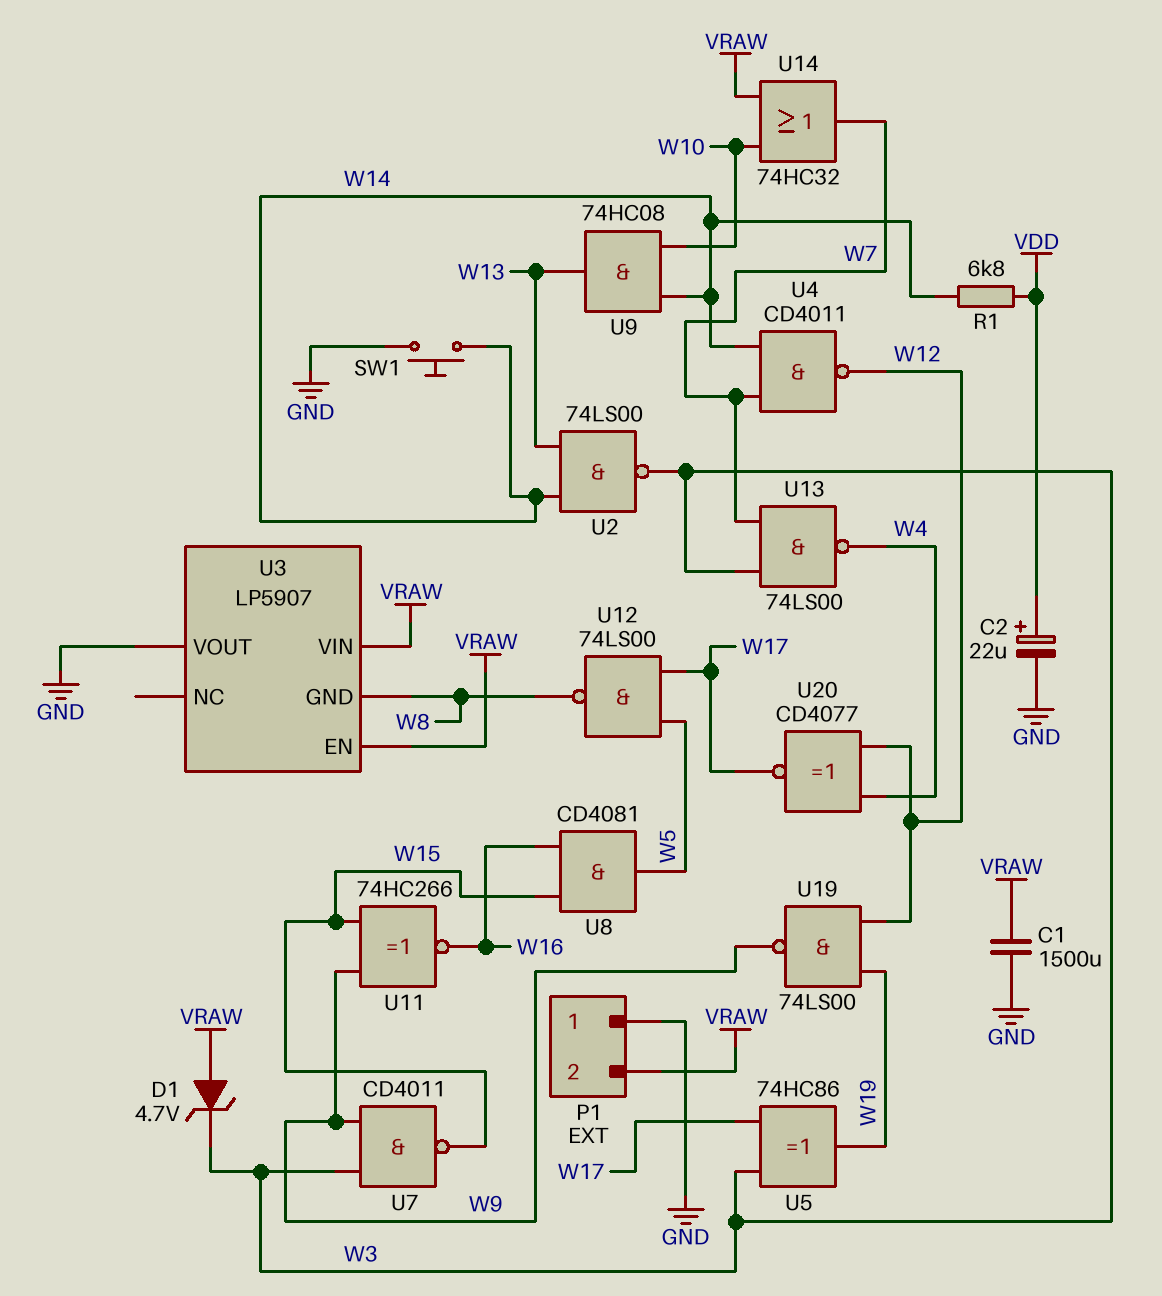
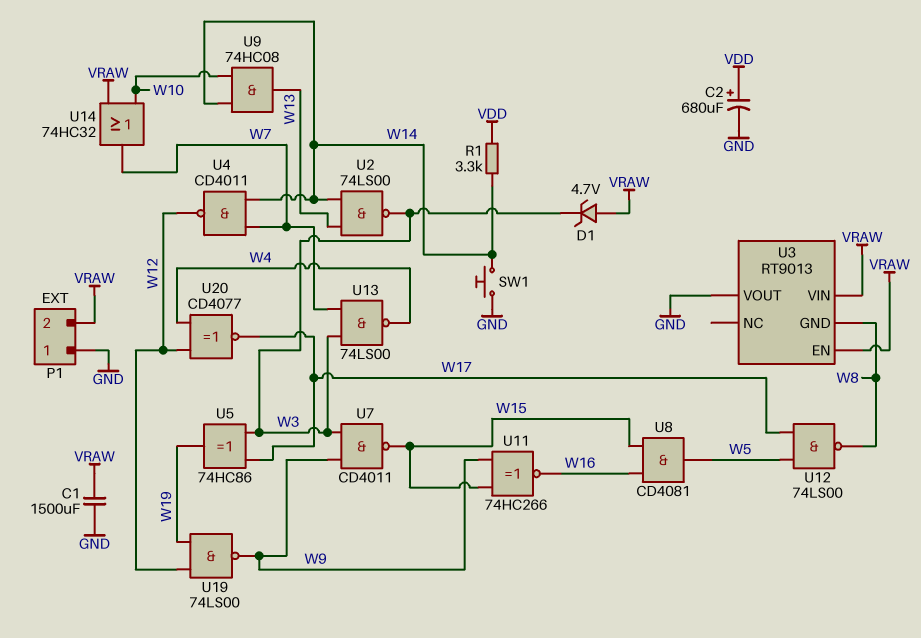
C2: 22uF (plus VDD, minus GND) -> 680uF (plus VDD, minus GND)
R1: 6.8k (VDD, W14) -> 3.3k (VDD, W14)
U3: LP5907 -> RT9013

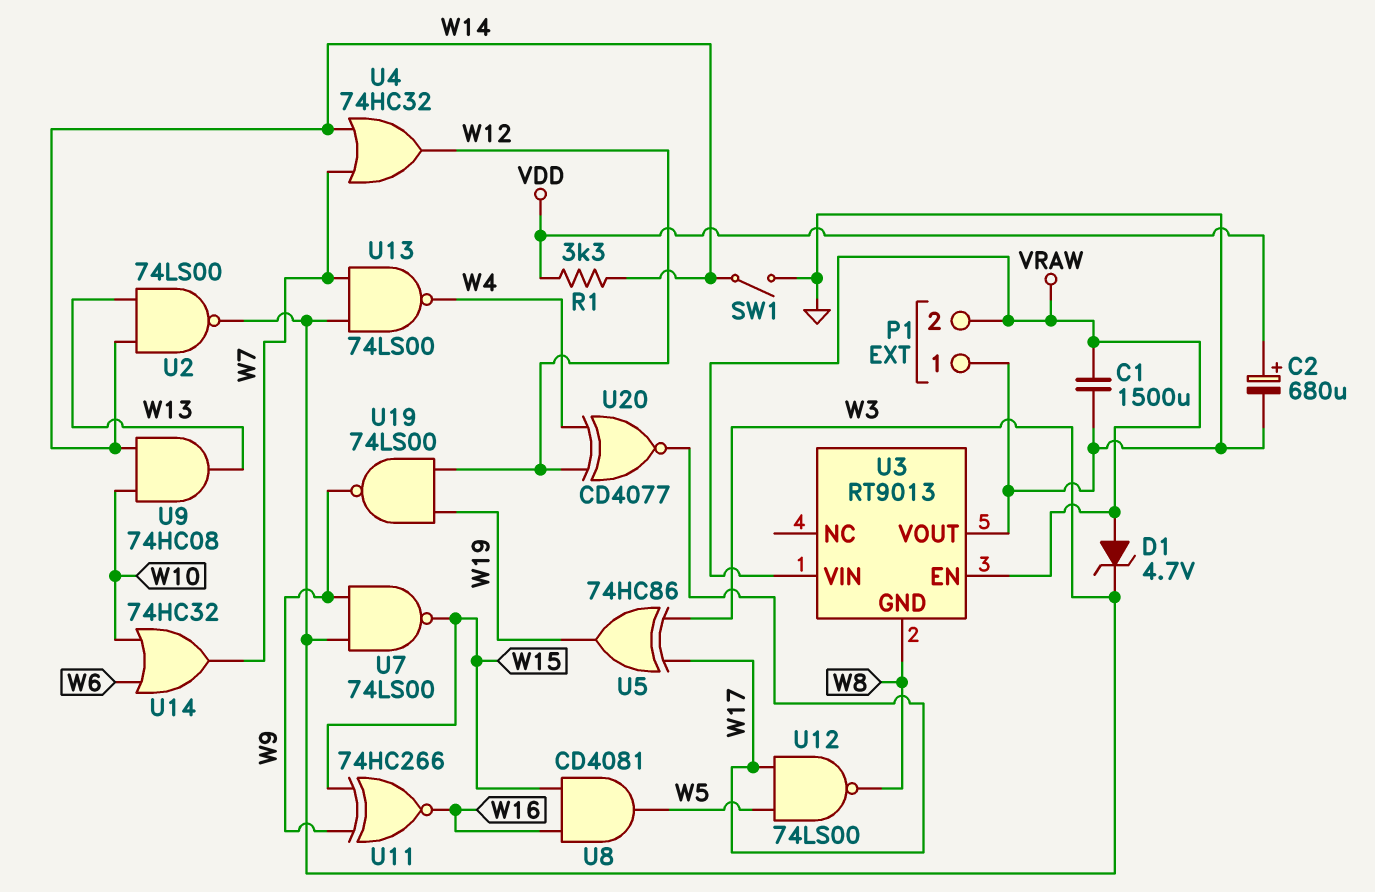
SW1: button (GND, W14) -> switch (GND, W14)
U4: NAND CD4011 (in W7, in W14, out W12) -> OR 74HC32 (in W7, in W14, out W12)
U7: NAND CD4011 (in W3, in W9, out W15) -> NAND 74LS00 (in W3, in W9, out W15)
U14: OR 74HC32 (in VRAW, in W10, out W7) -> OR 74HC32 (in W6, in W10, out W7)

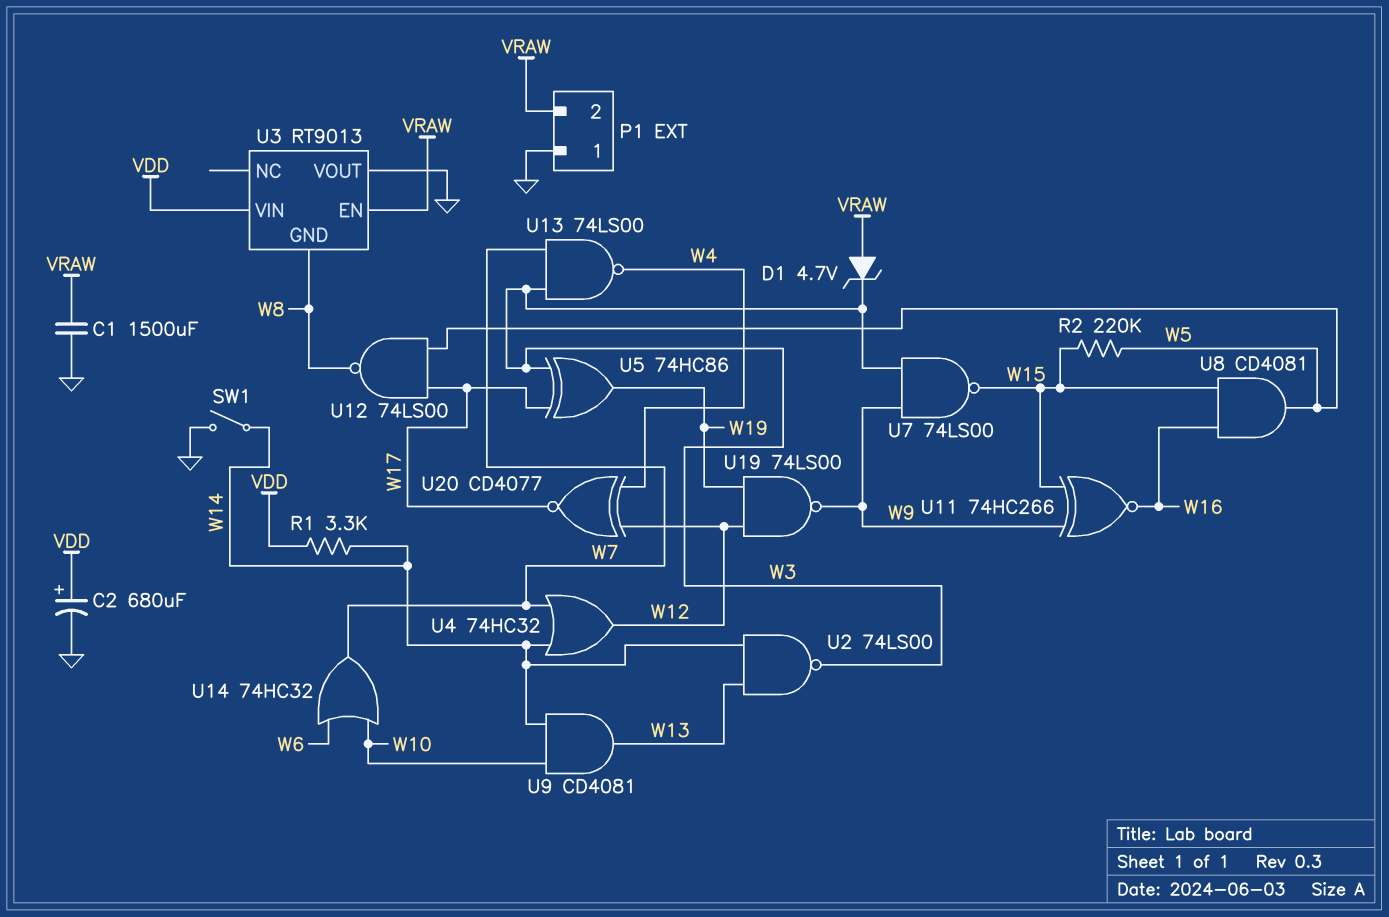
R2: none -> 220k (W5, W15)
U3 pin VIN: VRAW -> VDD
U9: AND 74HC08 (in W10, in W14, out W13) -> AND CD4081 (in W10, in W14, out W13)

